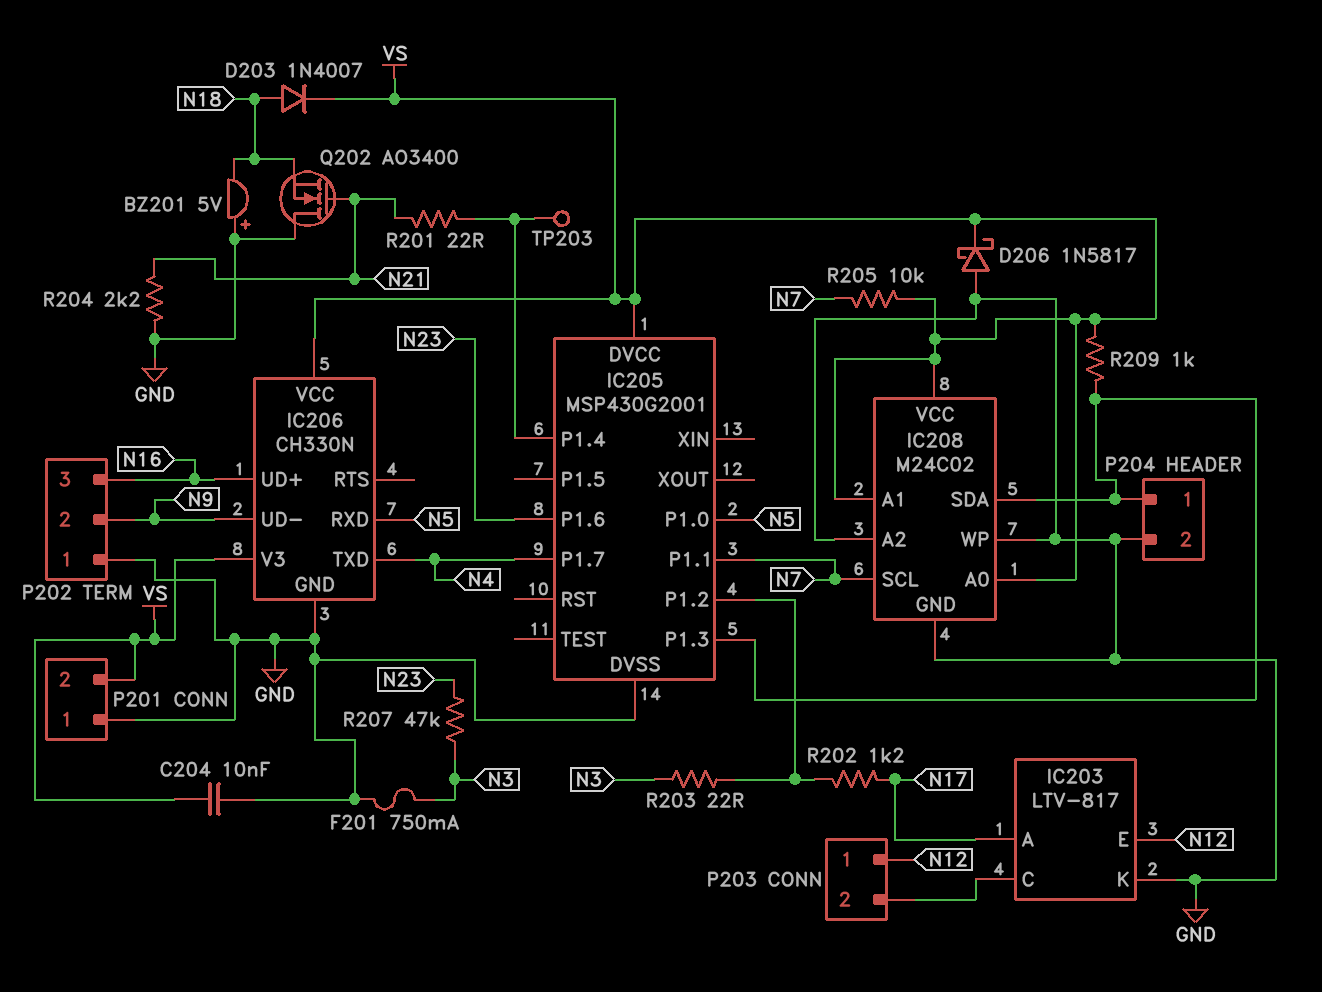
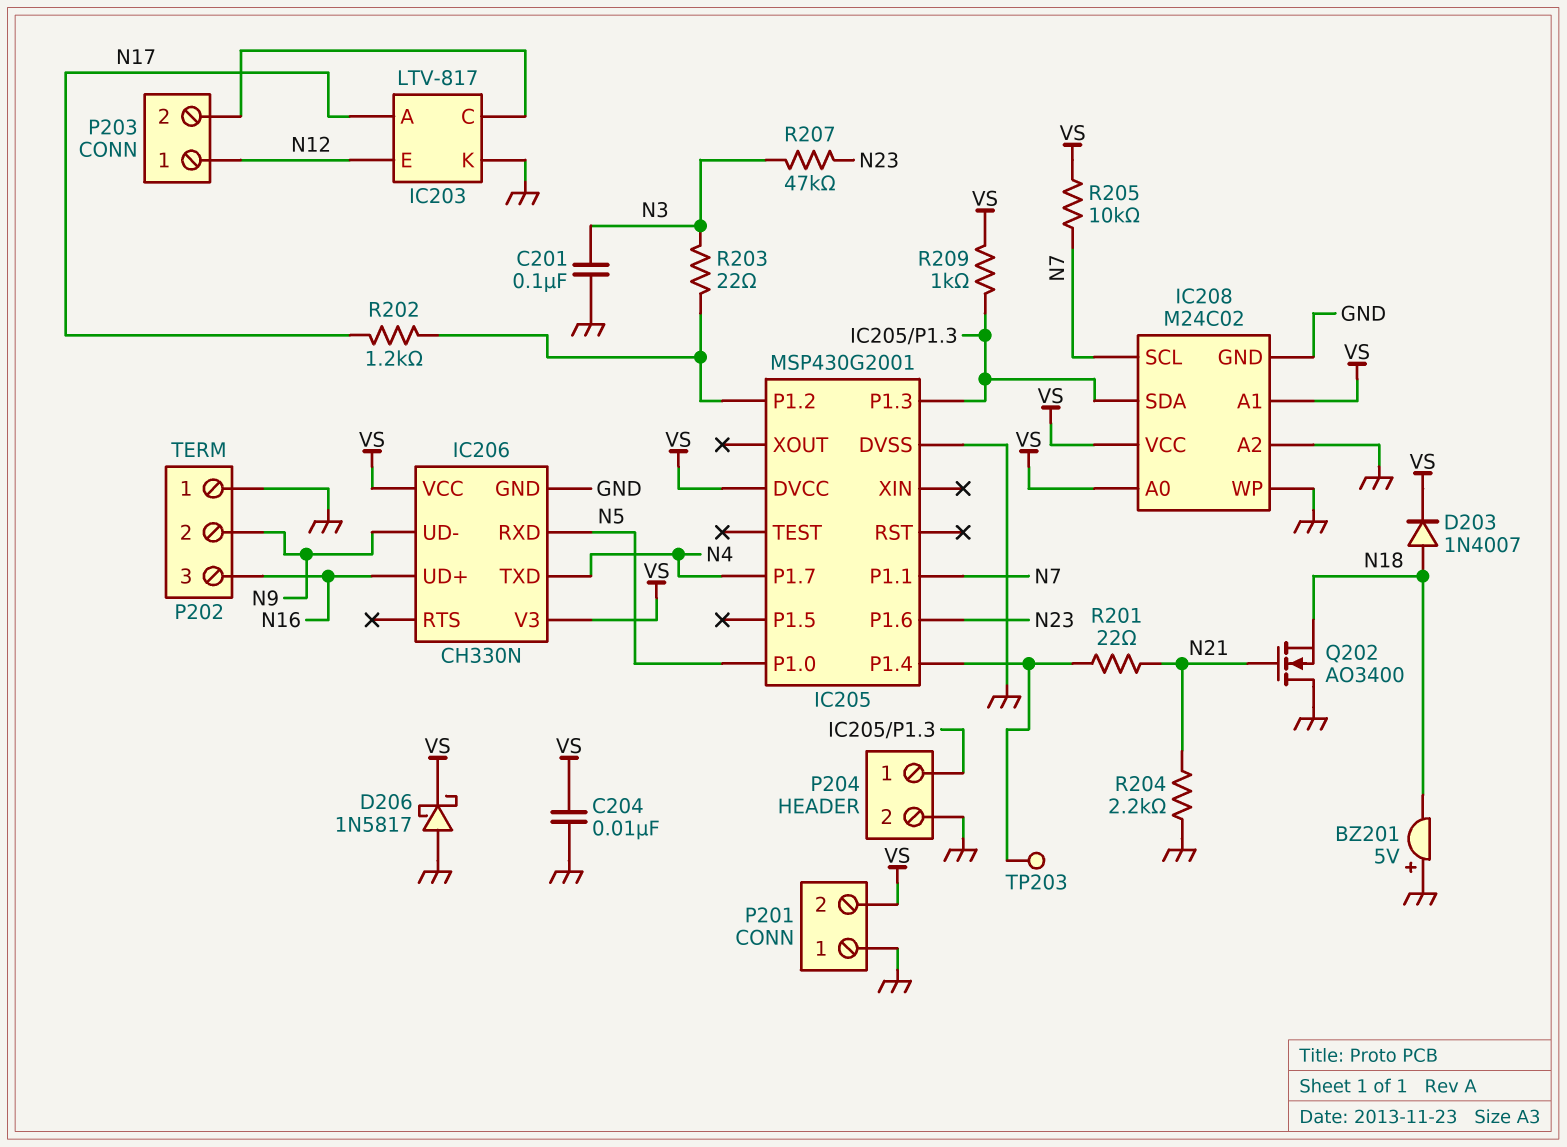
C201: none -> 100nF (GND, N3)
F201: 750mA (GND, N3) -> none

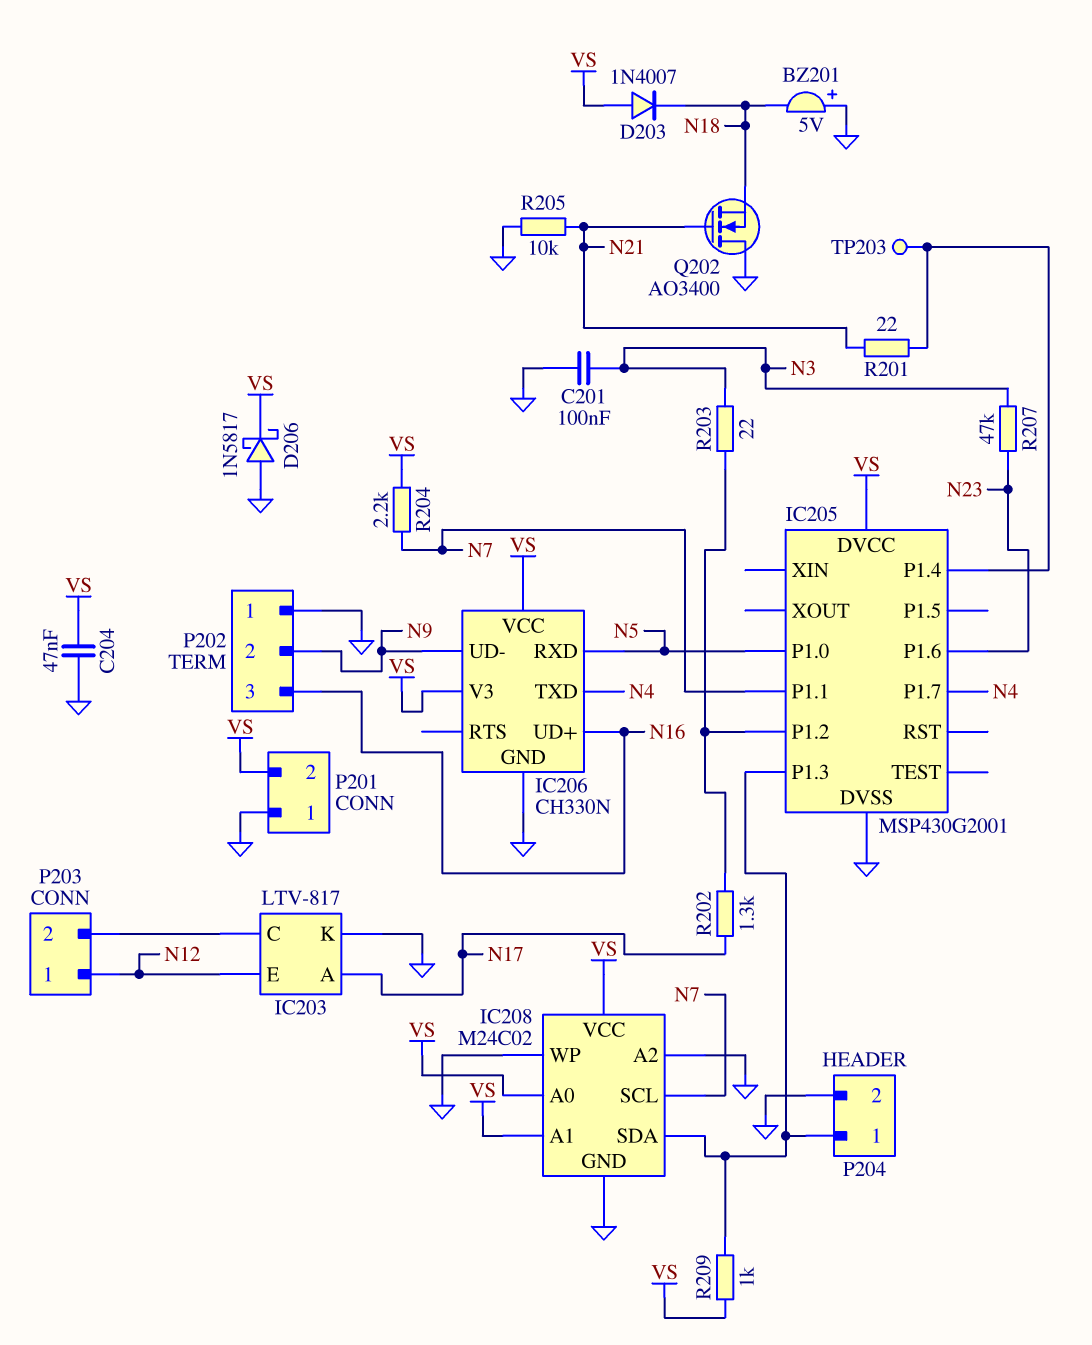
C204: 10nF (GND, VS) -> 47nF (GND, VS)
D203: diode 1N4007 (A N18, K VS) -> diode 1N4007 (A VS, K N18)
R202: 1.2k (IC205/P1.2, N17) -> 1.3k (IC205/P1.2, N17)
R204: 2.2k (GND, N21) -> 2.2k (N7, VS)
R205: 10k (N7, VS) -> 10k (GND, N21)

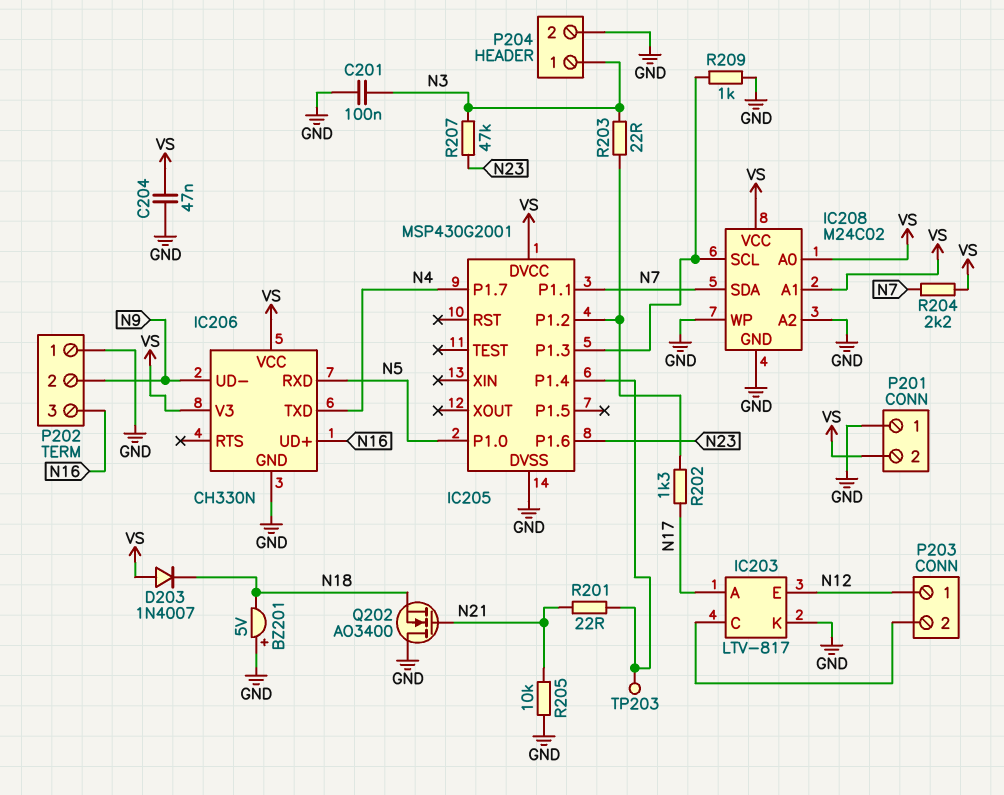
D206: schottky 1N5817 (A GND, K VS) -> none
IC208 pin SCL: N7 -> IC205/P1.3
IC208 pin SDA: IC205/P1.3 -> N7
P204 pin 1: IC205/P1.3 -> N3
R209: 1k (IC205/P1.3, VS) -> 1k (GND, IC205/P1.3)

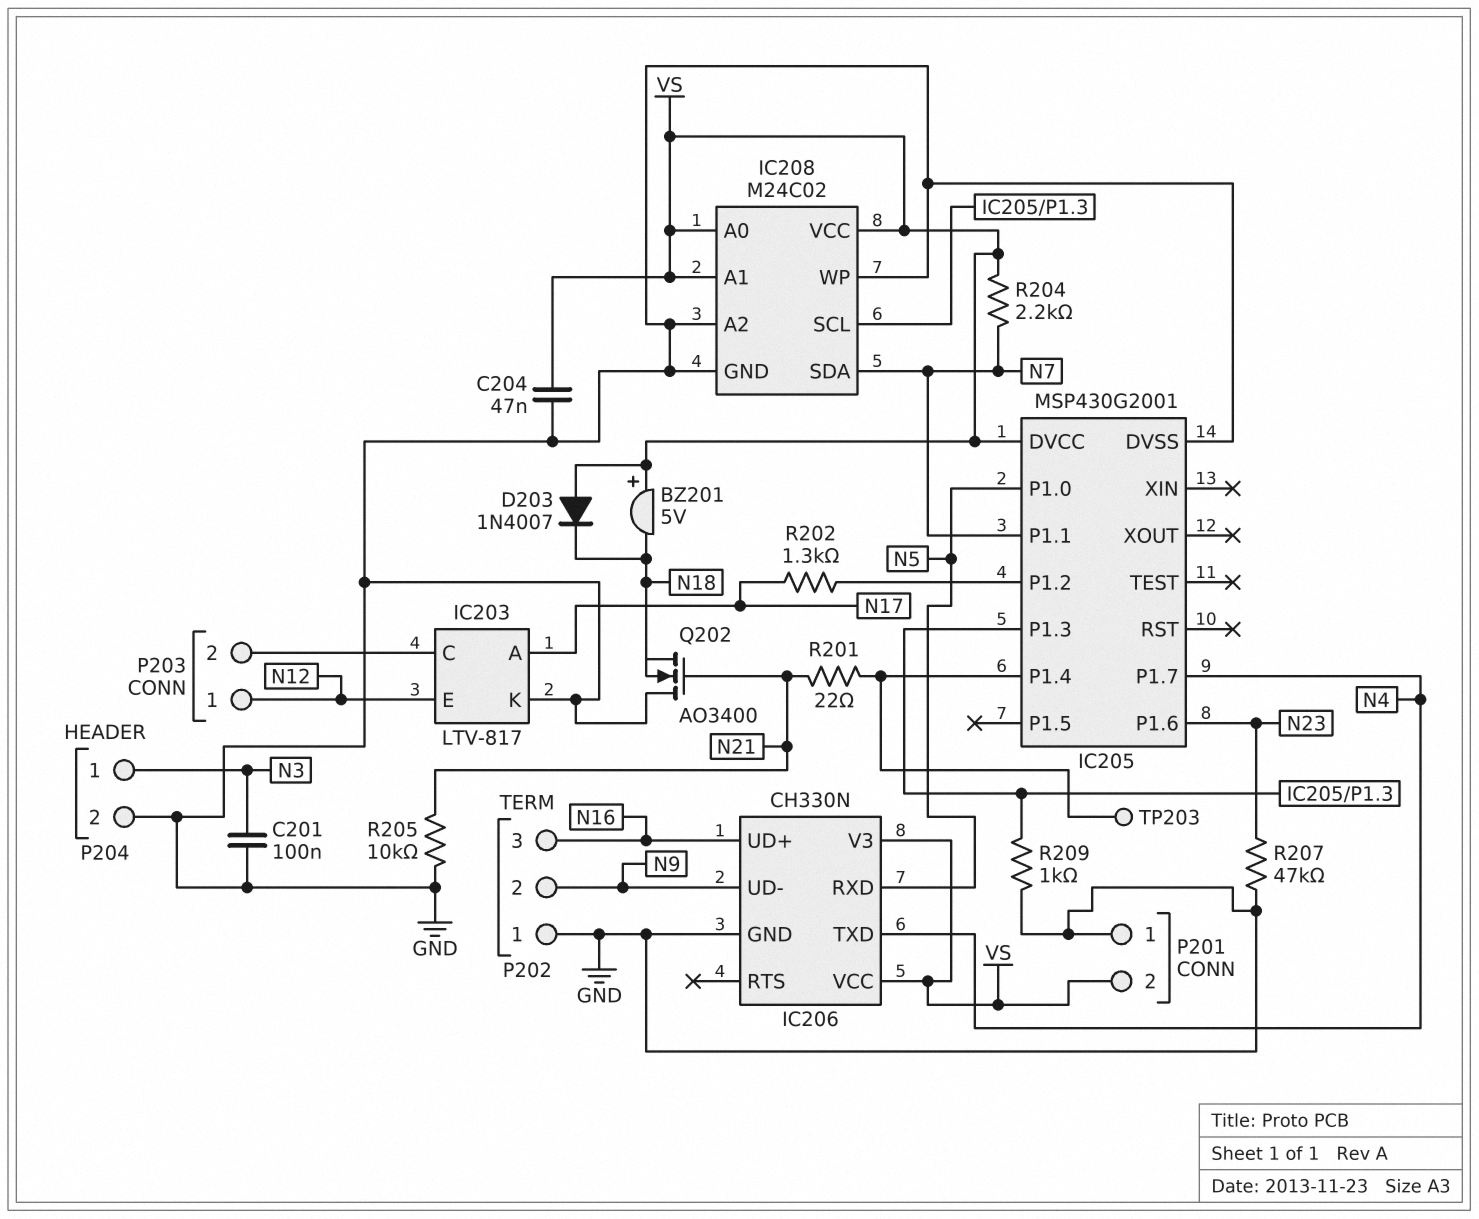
BZ201: buzzer 5V (plus GND, minus N18) -> buzzer 5V (plus VS, minus N18)
R203: 22 (IC205/P1.2, N3) -> none
R207: 47k (N3, N23) -> 47k (GND, N23)

